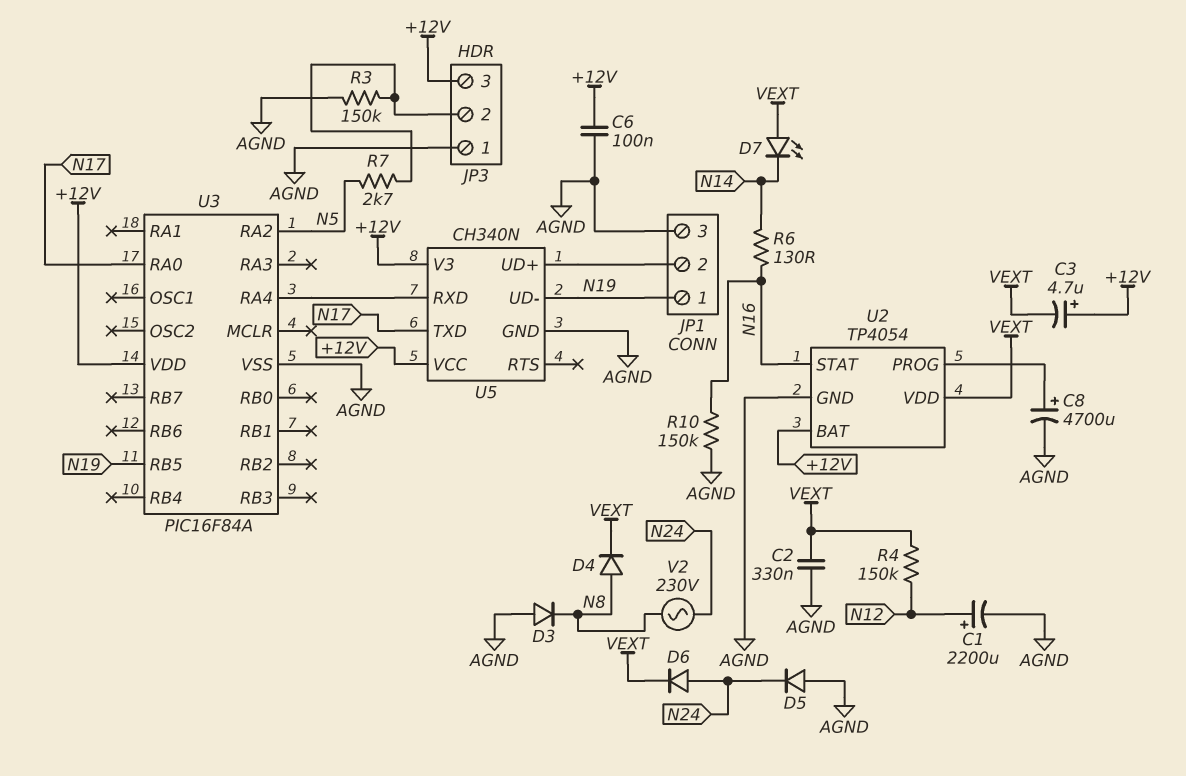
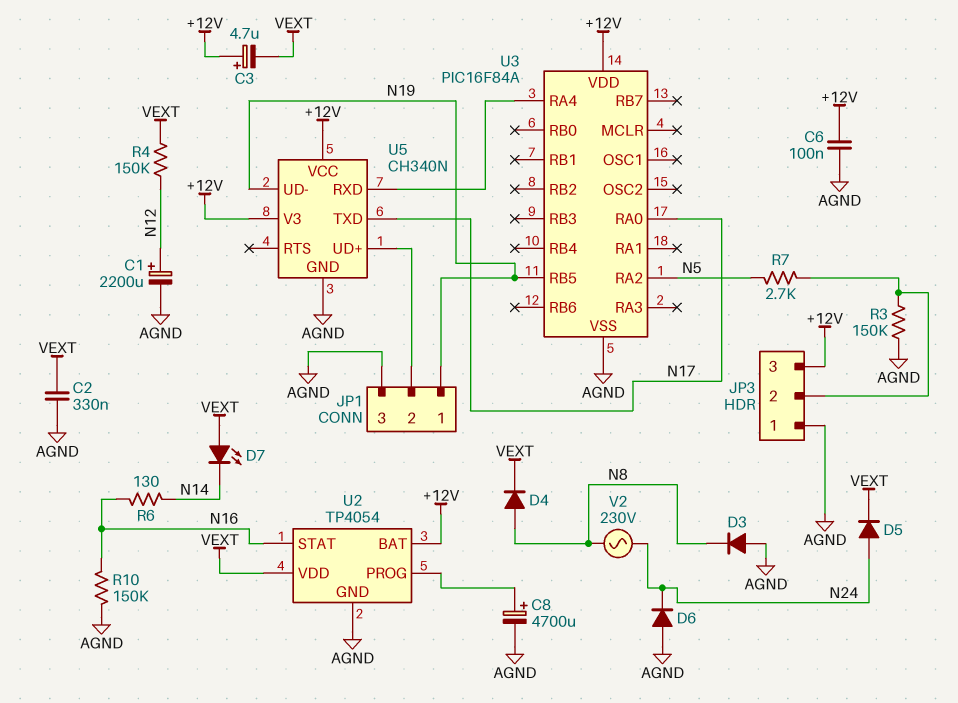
D5: diode (A AGND, K N24) -> diode (A N24, K VEXT)
D6: diode (A N24, K VEXT) -> diode (A AGND, K N24)

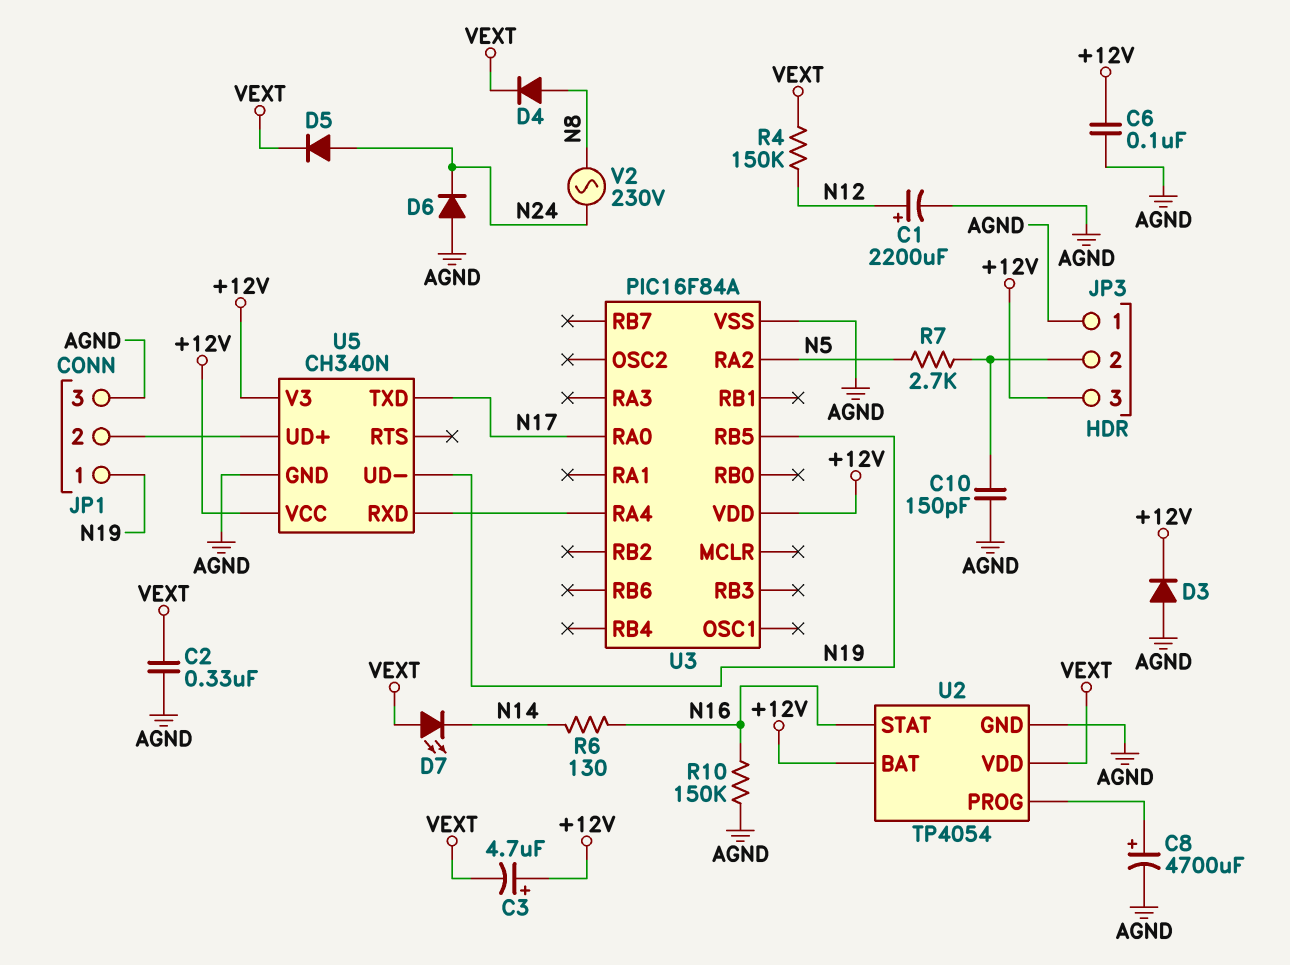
C10: none -> 150pF (AGND, JP3/2)
D3: diode (A AGND, K N8) -> diode (A AGND, K +12V)
R3: 150k (AGND, JP3/2) -> none

